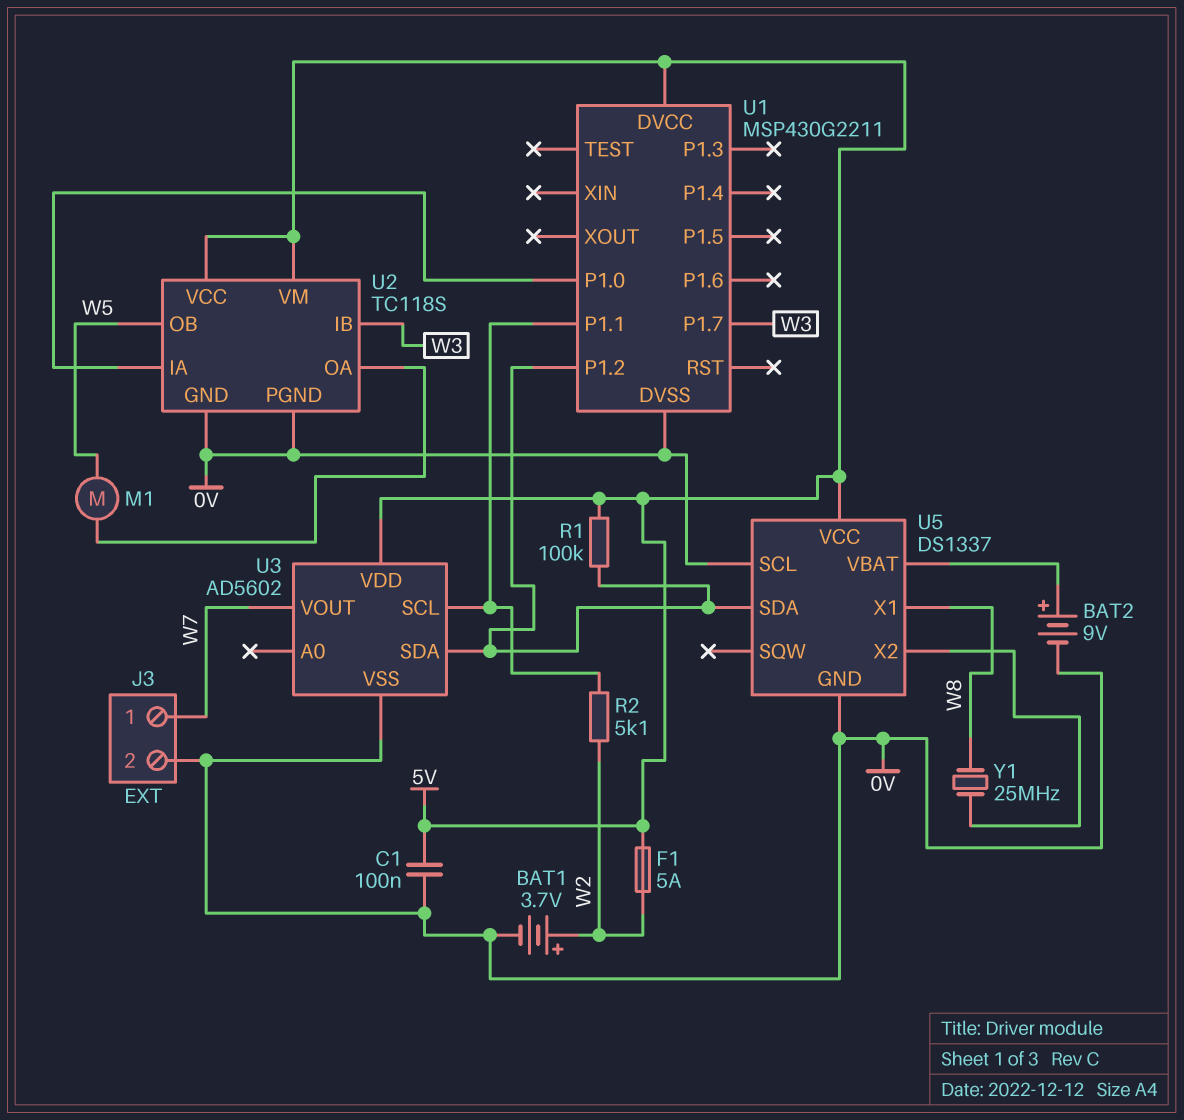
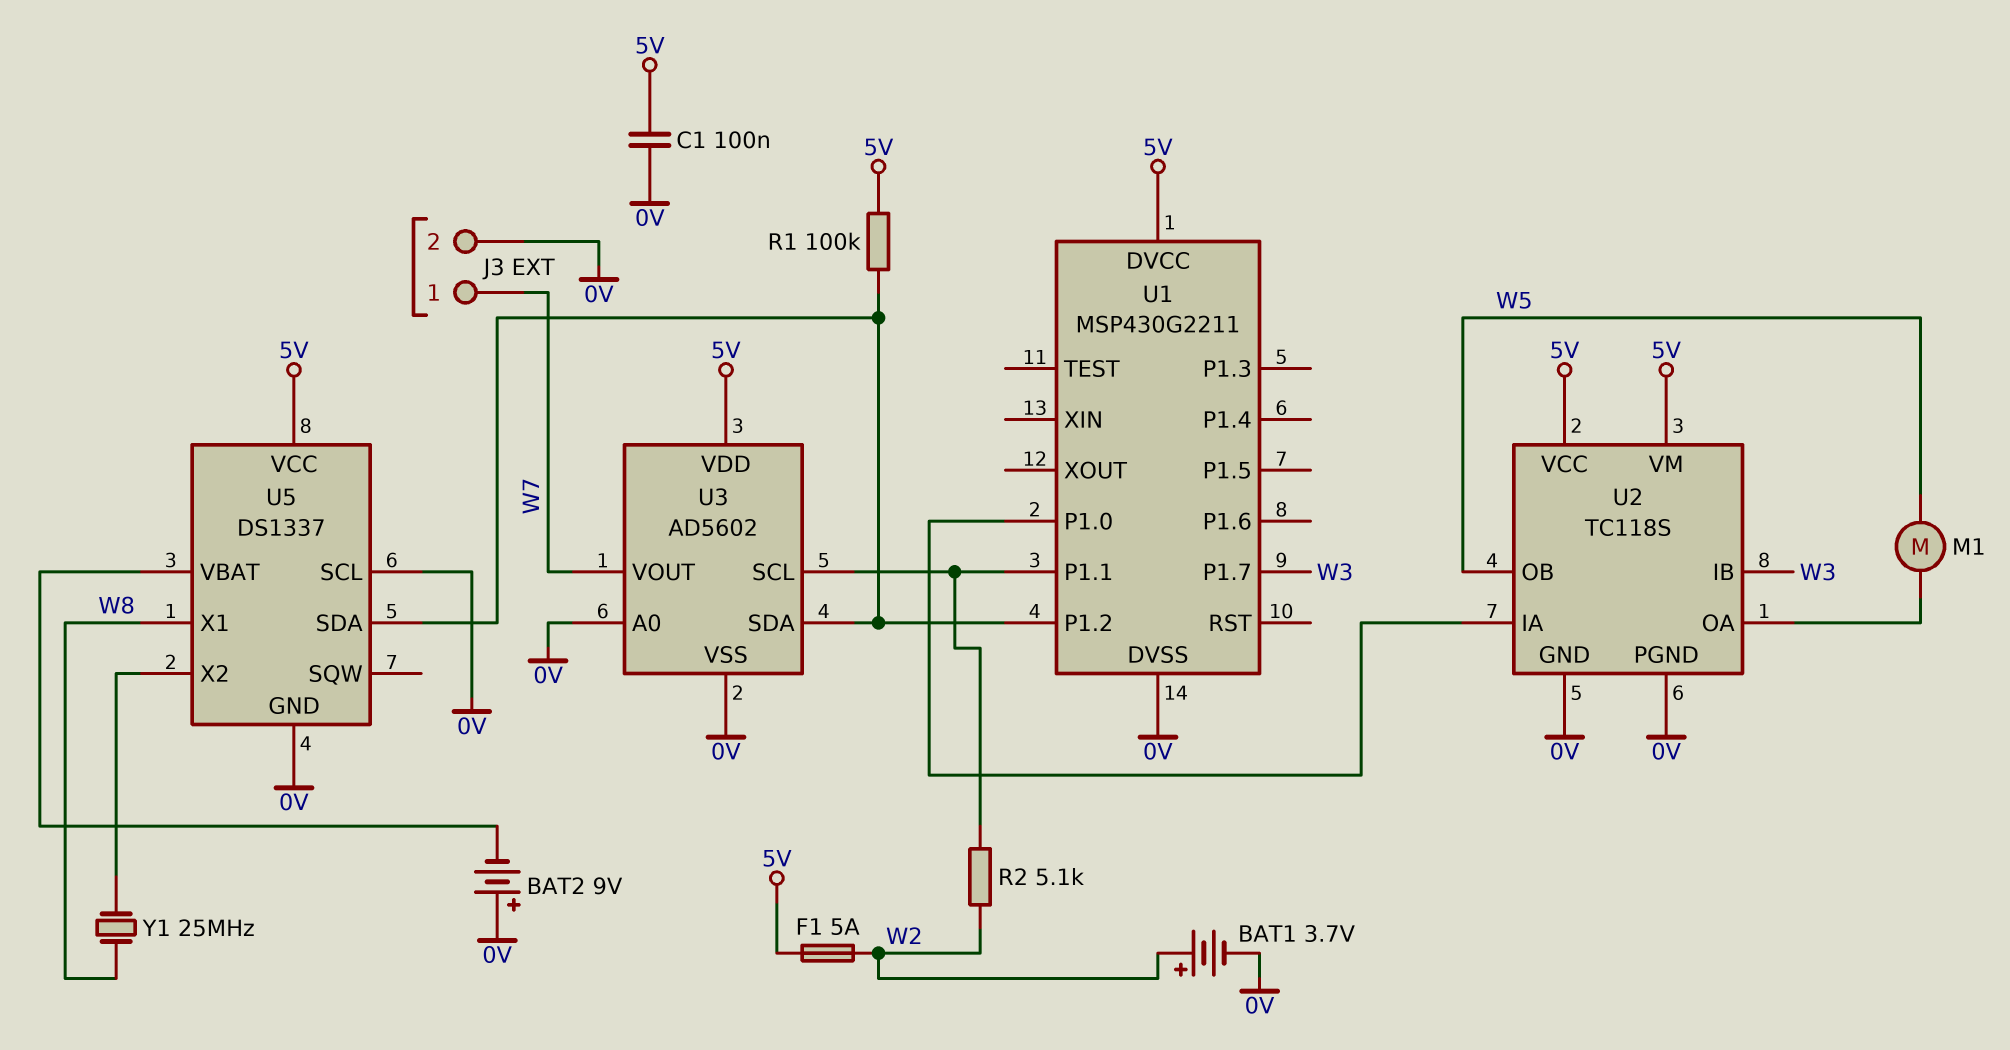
BAT2: 9V (plus U5/VBAT, minus 0V) -> 9V (plus 0V, minus U5/VBAT)
U3 pin A0: none -> 0V

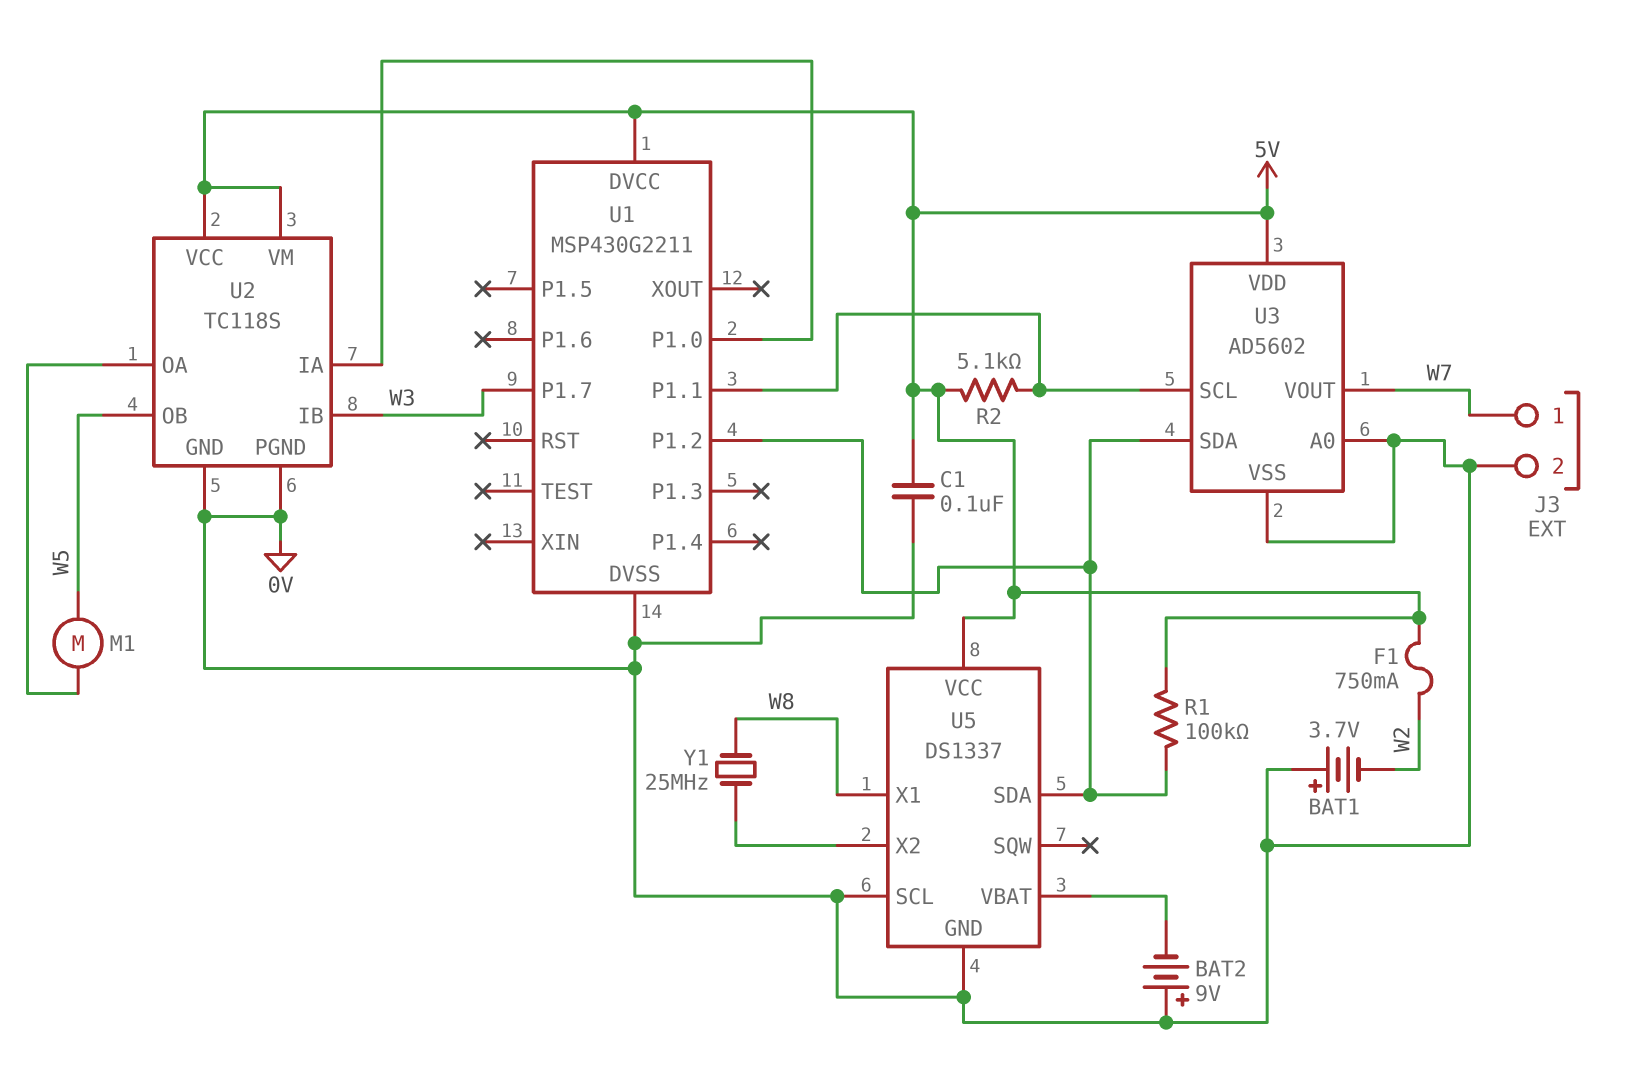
BAT1: 3.7V (plus W2, minus 0V) -> 3.7V (plus 0V, minus W2)
F1: 5A (5V, W2) -> 750mA (5V, W2)
R2: 5.1k (U1/P1.1, W2) -> 5.1k (5V, U1/P1.1)

